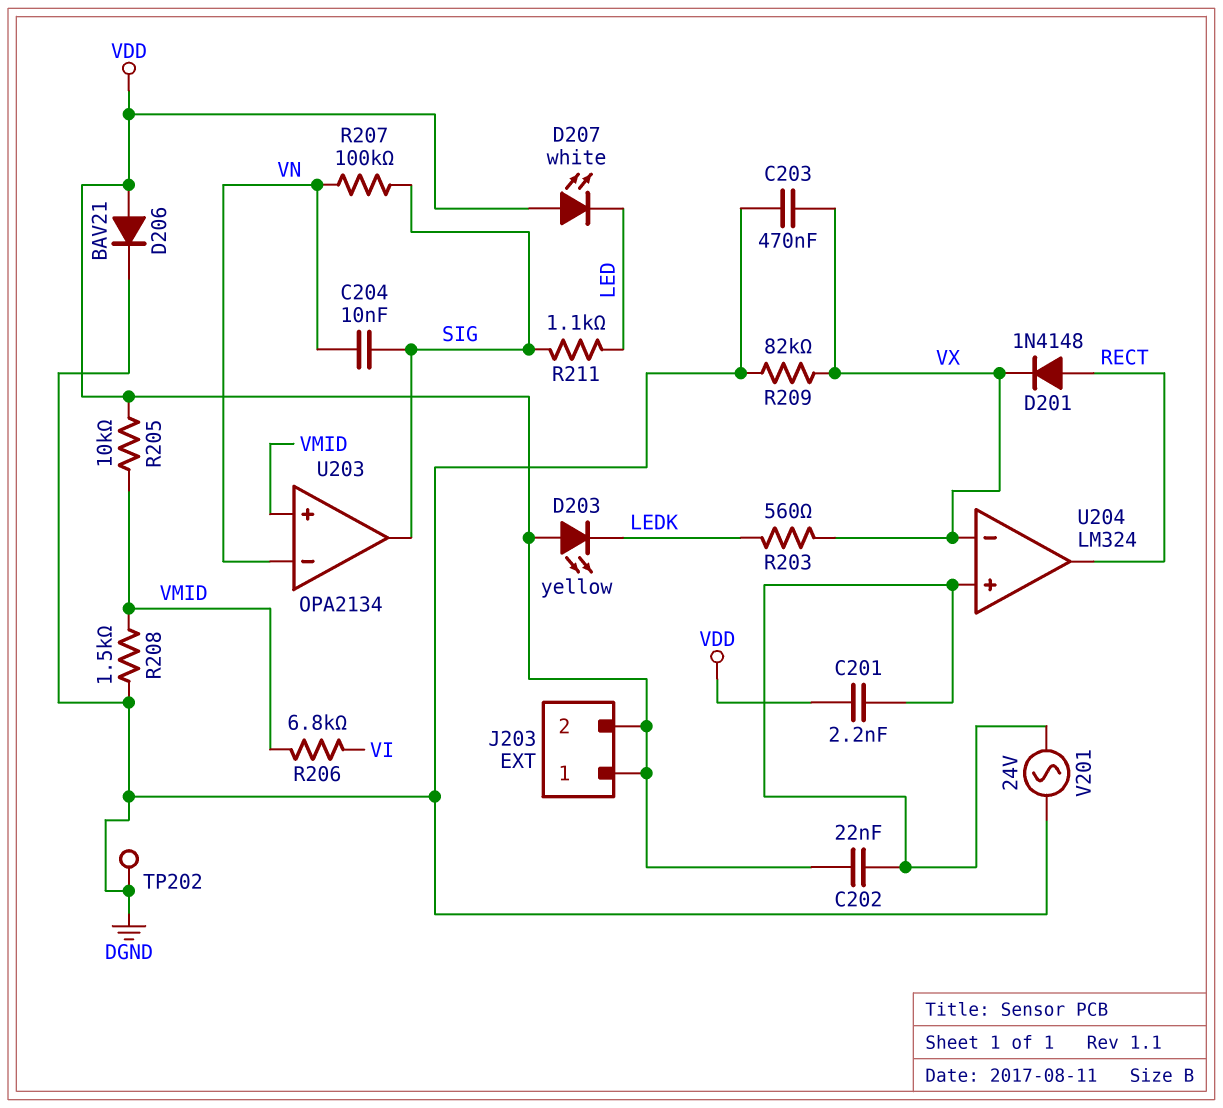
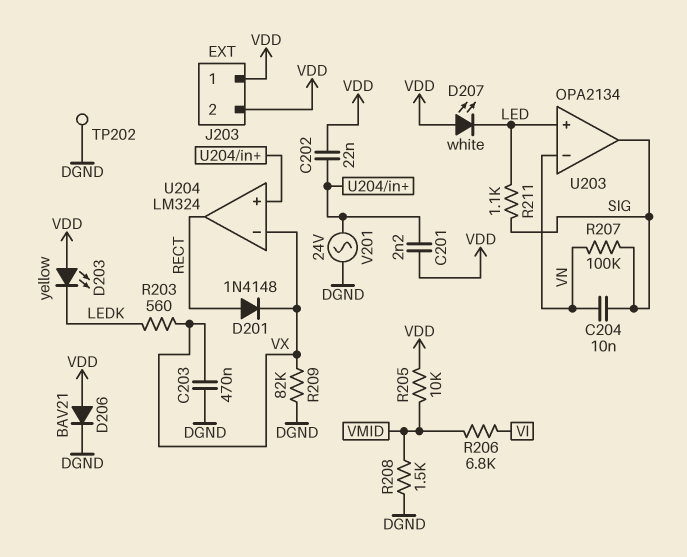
U203 pin in+: VMID -> LED

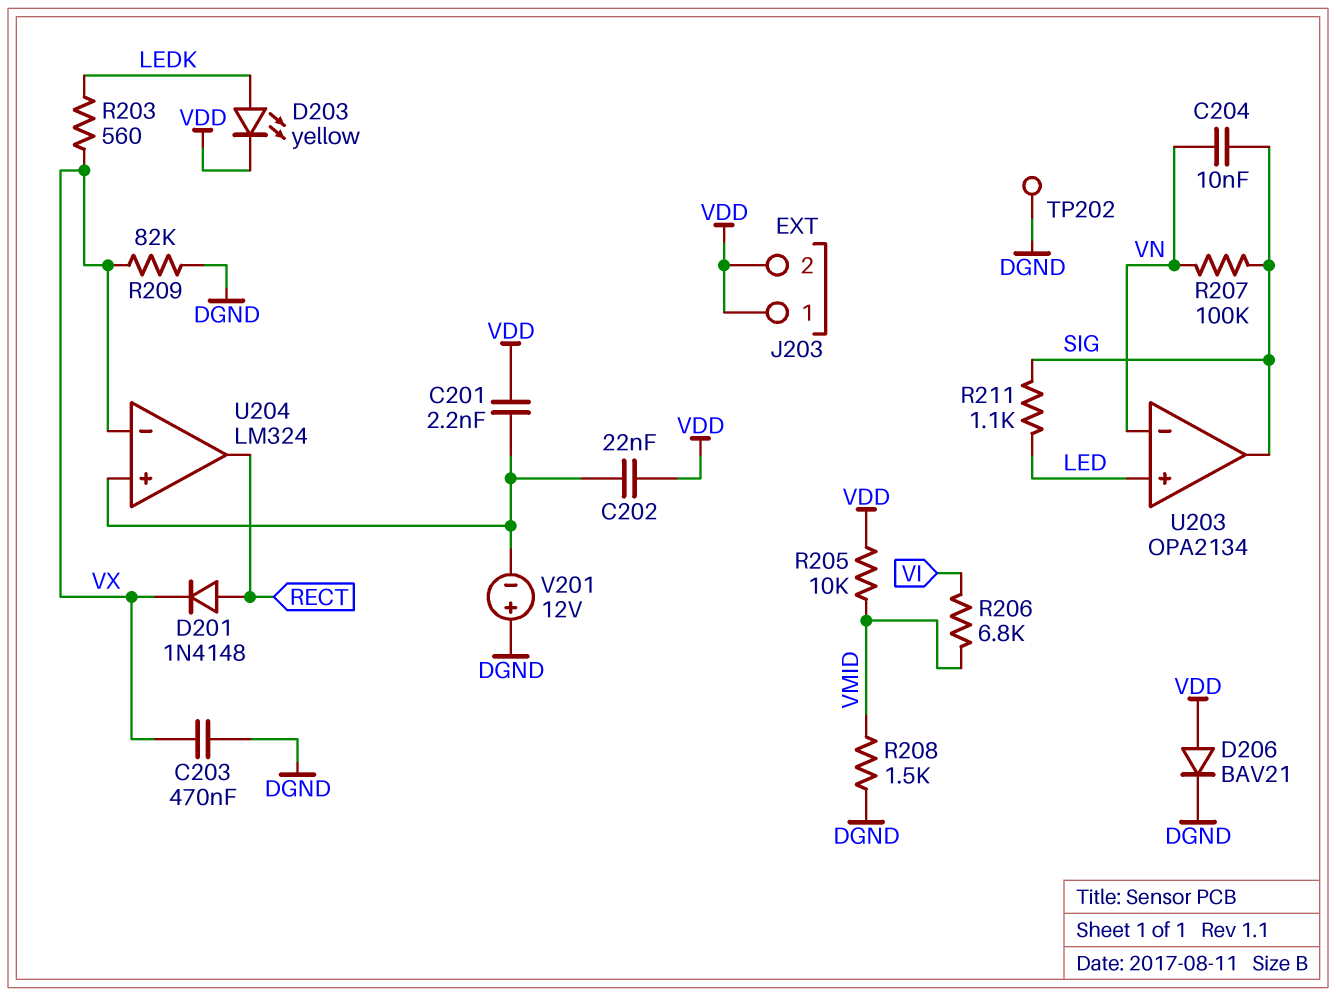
D203: LED yellow (A VDD, K LEDK) -> LED yellow (A LEDK, K VDD)
D207: LED white (A VDD, K LED) -> none
V201: AC 24V (DGND, U204/in+) -> 12V (plus DGND, minus U204/in+)

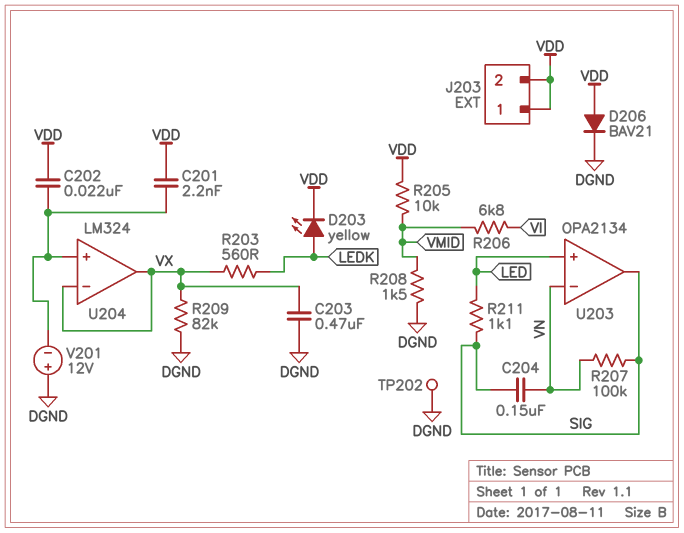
C204: 10nF (SIG, VN) -> 150nF (SIG, VN)
D201: diode 1N4148 (A RECT, K VX) -> none
U204 pin out: RECT -> VX

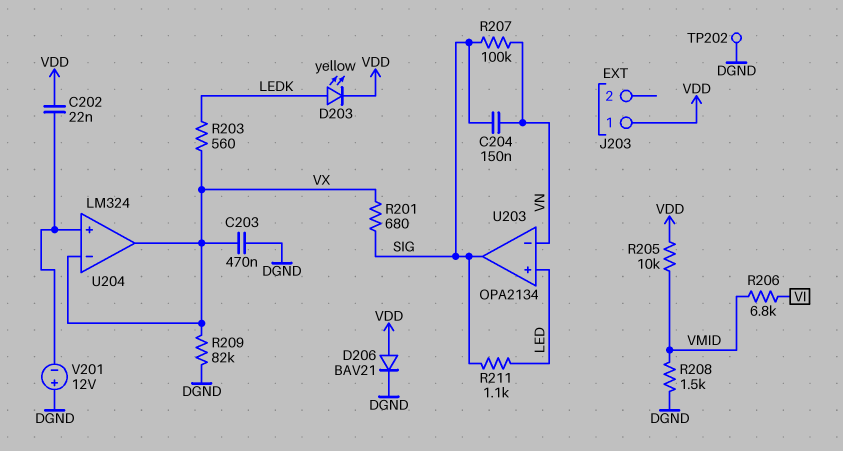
C201: 2.2nF (U204/in+, VDD) -> none
J203 pin 2: VDD -> none
R201: none -> 680 (SIG, VX)

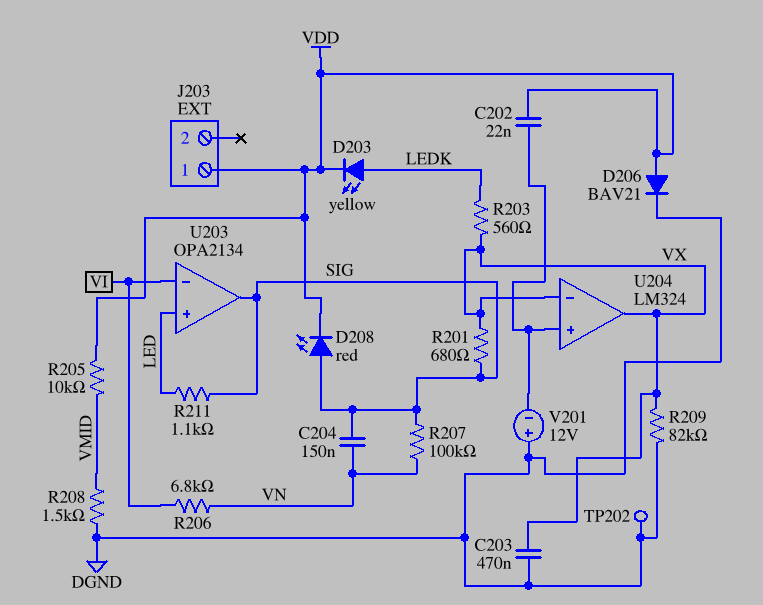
D208: none -> LED red (A SIG, K VDD)
R206: 6.8k (VI, VMID) -> 6.8k (VI, VN)
U203 pin in-: VN -> VI

